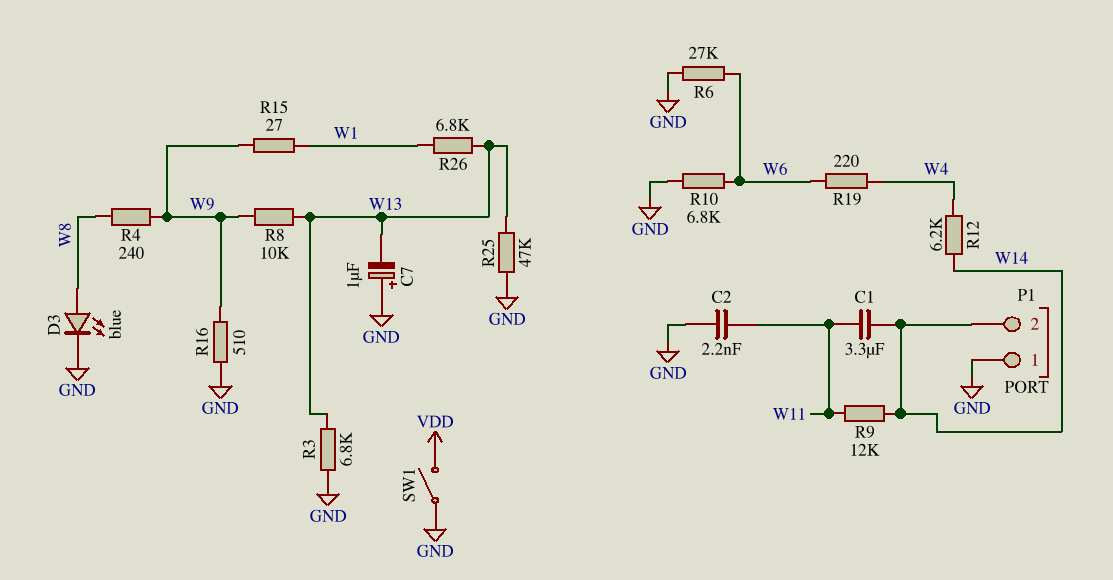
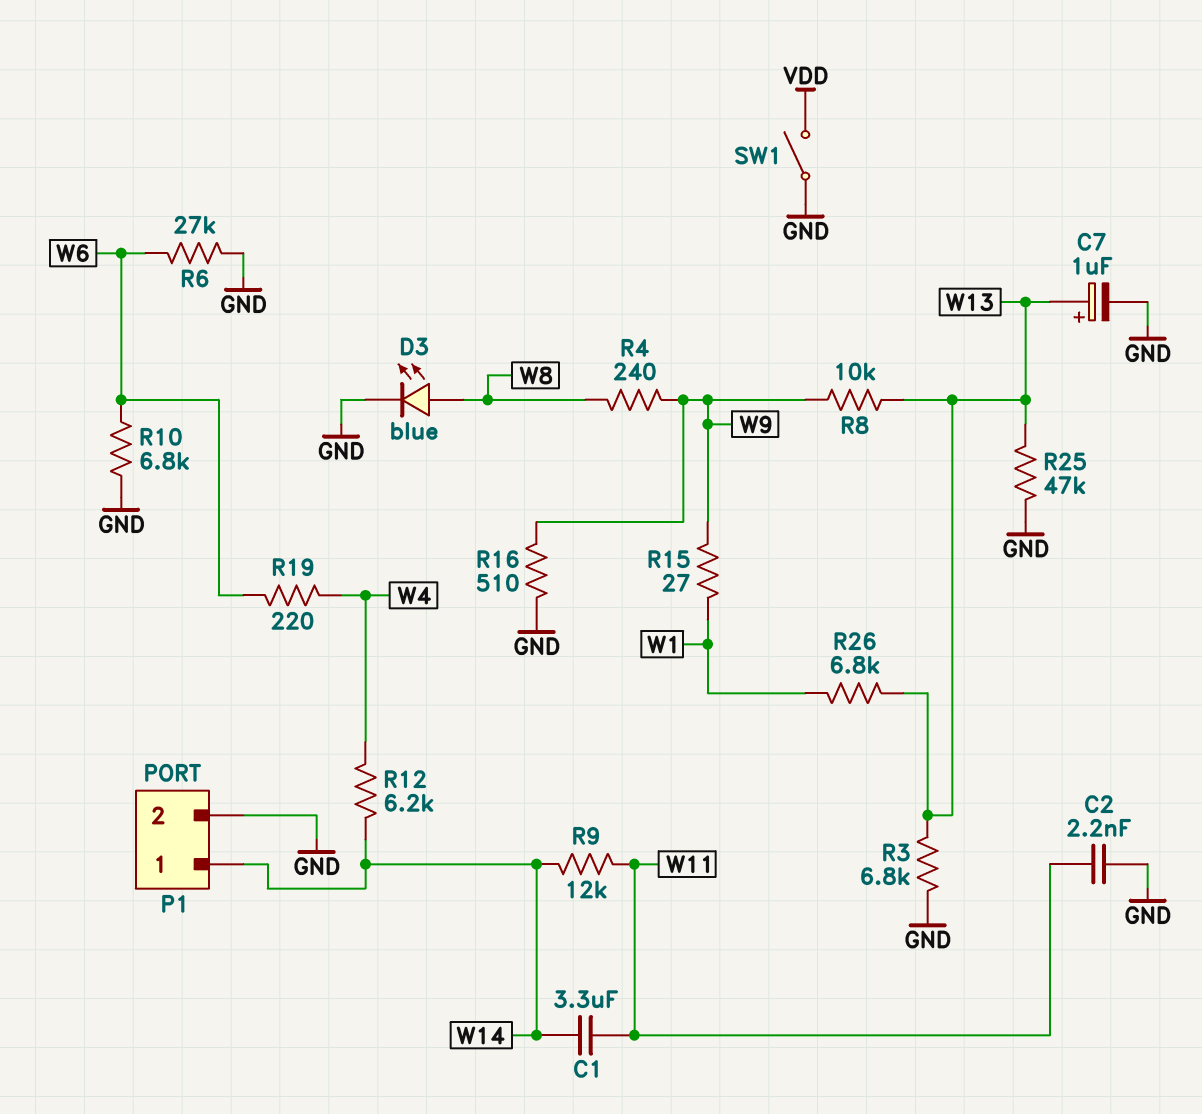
C7: 1uF (plus GND, minus W13) -> 1uF (plus W13, minus GND)
P1 pin 1: GND -> W14
P1 pin 2: W14 -> GND

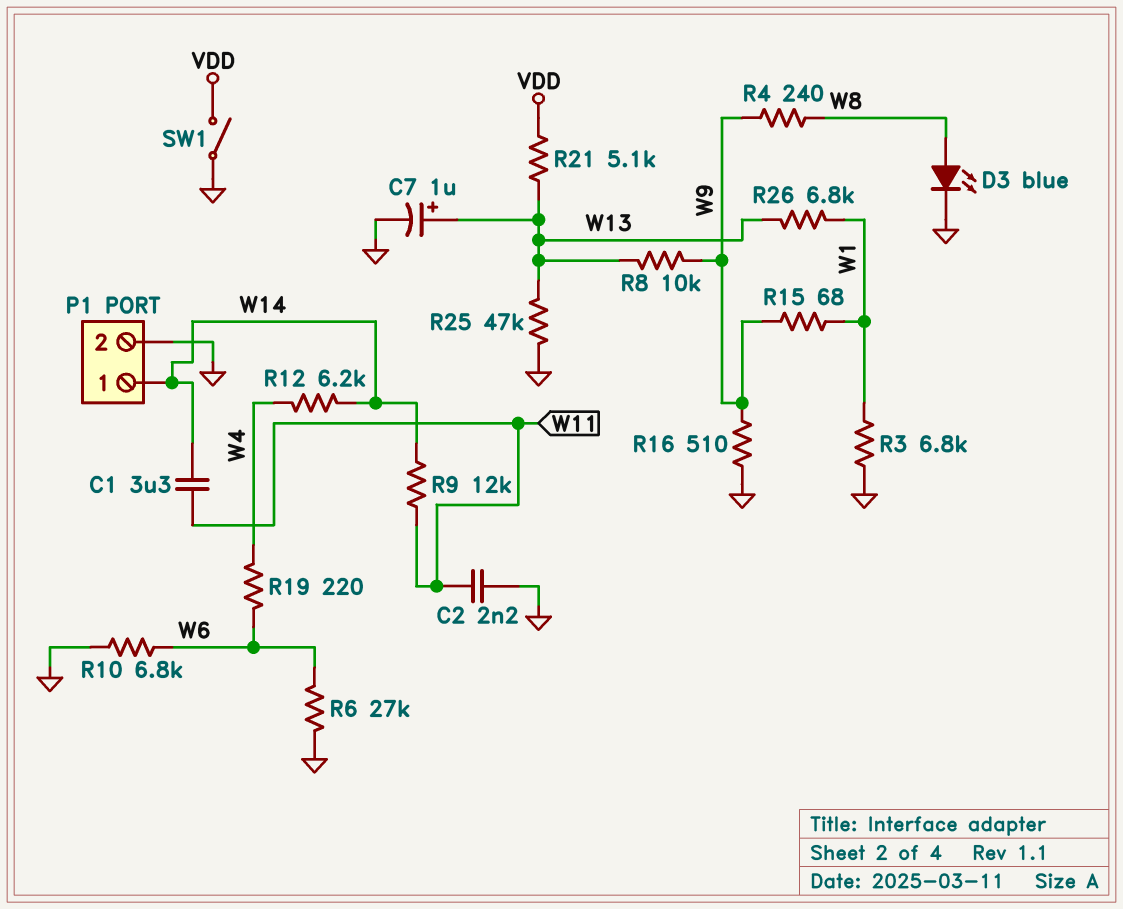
R3: 6.8k (GND, W13) -> 6.8k (GND, W1)
R15: 27 (W1, W9) -> 68 (W1, W9)
R21: none -> 5.1k (VDD, W13)

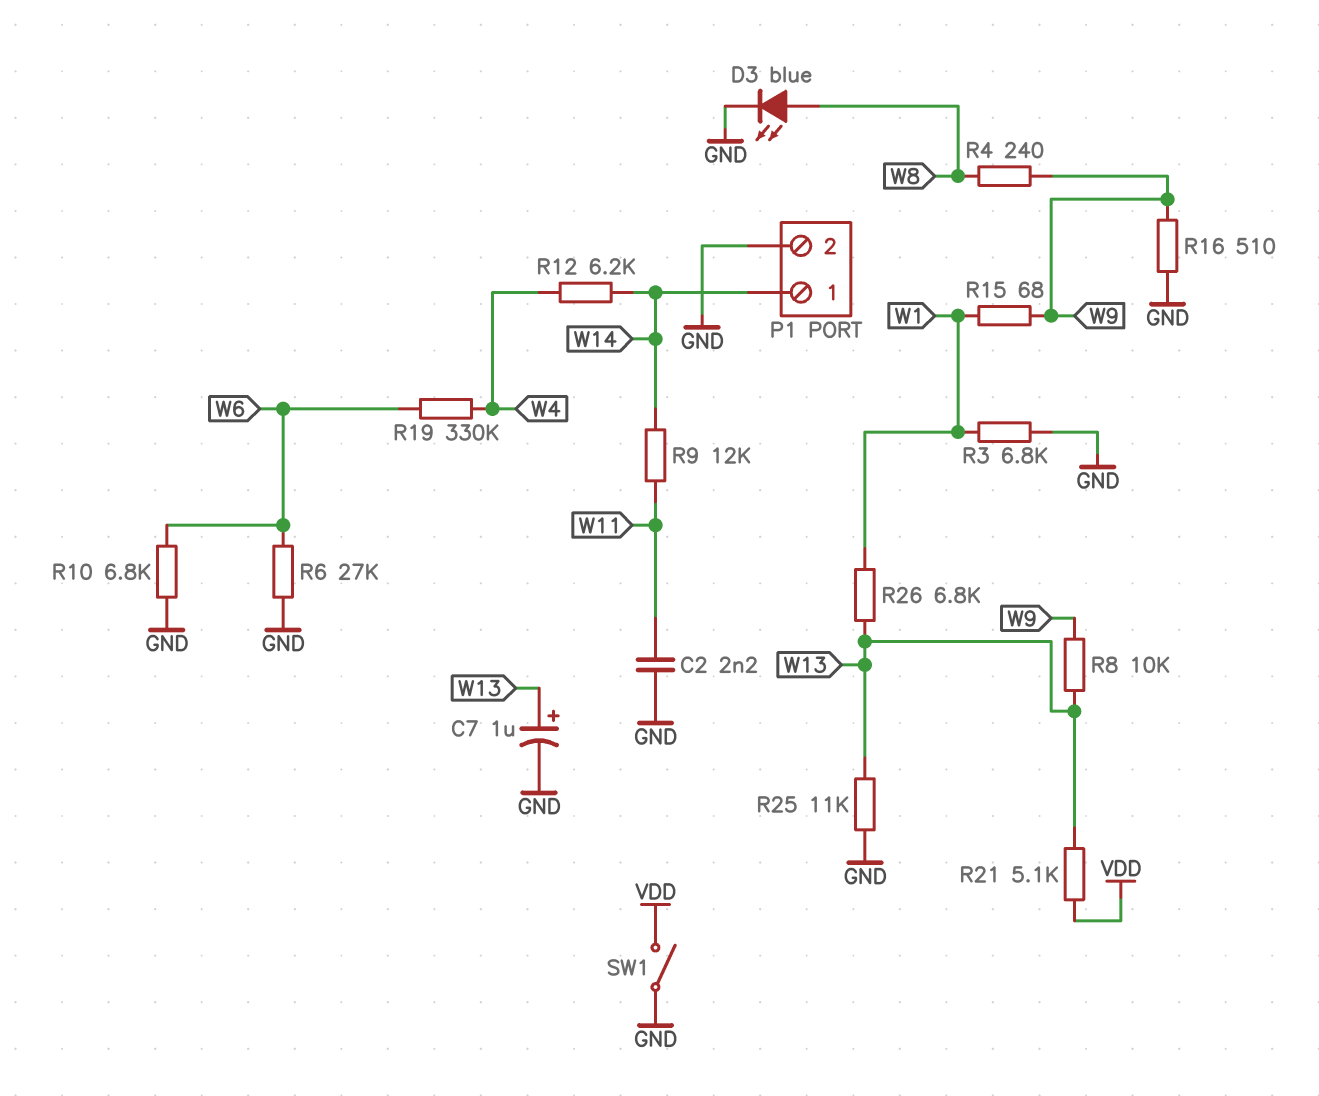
C1: 3.3uF (W11, W14) -> none
R19: 220 (W4, W6) -> 330k (W4, W6)
R25: 47k (GND, W13) -> 11k (GND, W13)

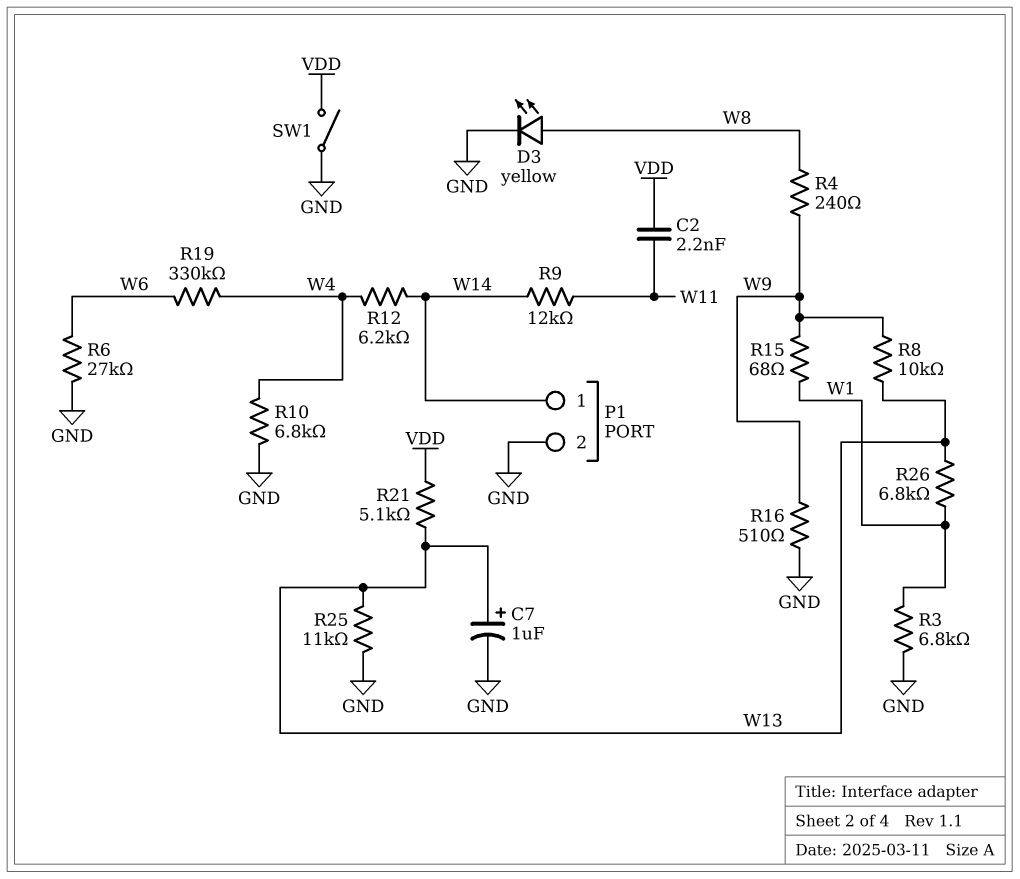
C2: 2.2nF (GND, W11) -> 2.2nF (VDD, W11)
D3: LED blue (A W8, K GND) -> LED yellow (A W8, K GND)
R10: 6.8k (GND, W6) -> 6.8k (GND, W4)

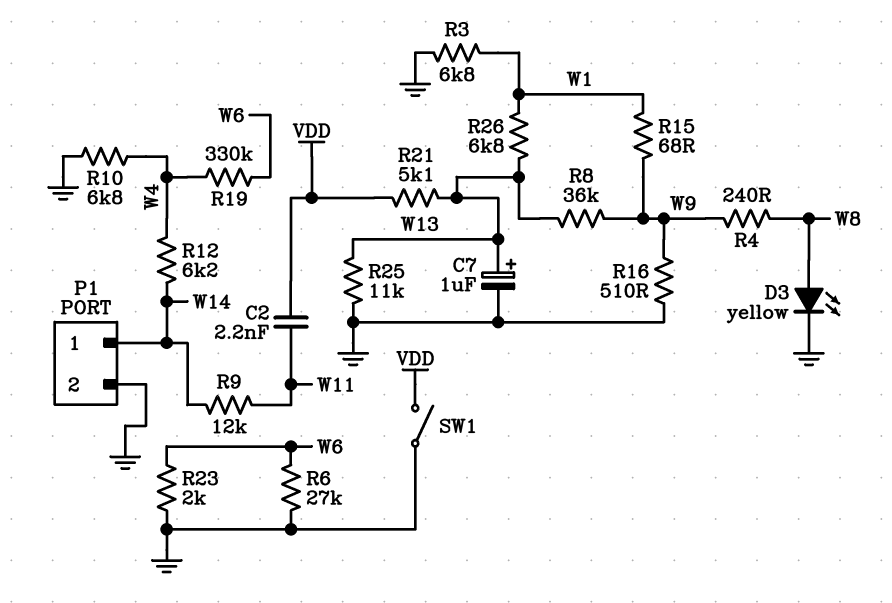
R8: 10k (W9, W13) -> 36k (W9, W13)
R23: none -> 2k (GND, W6)

